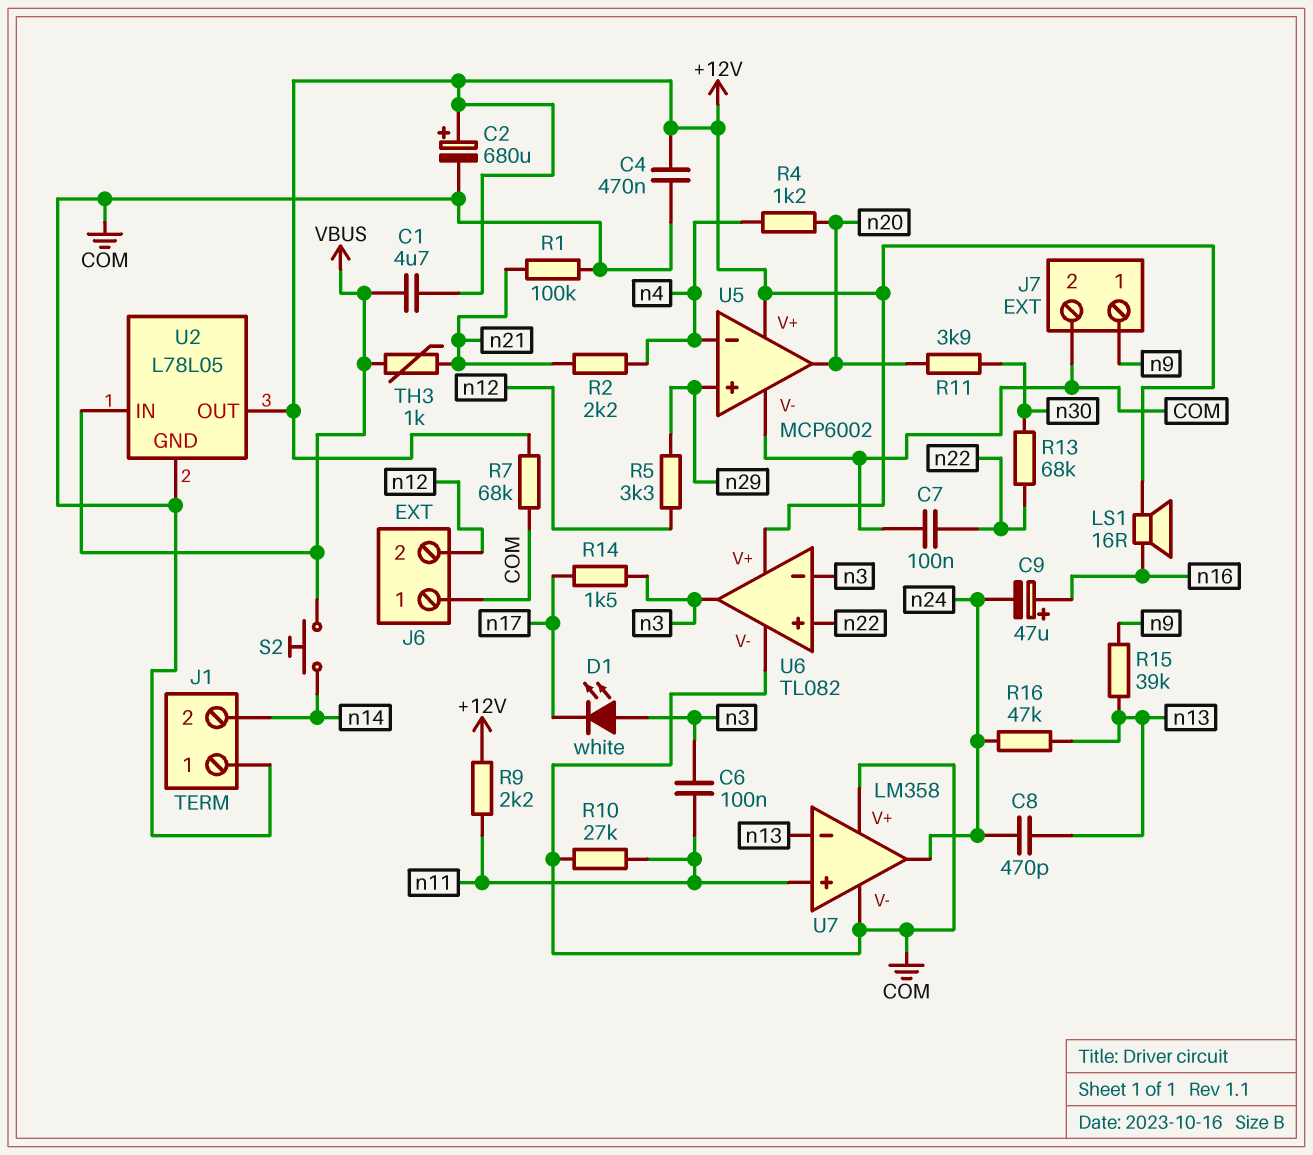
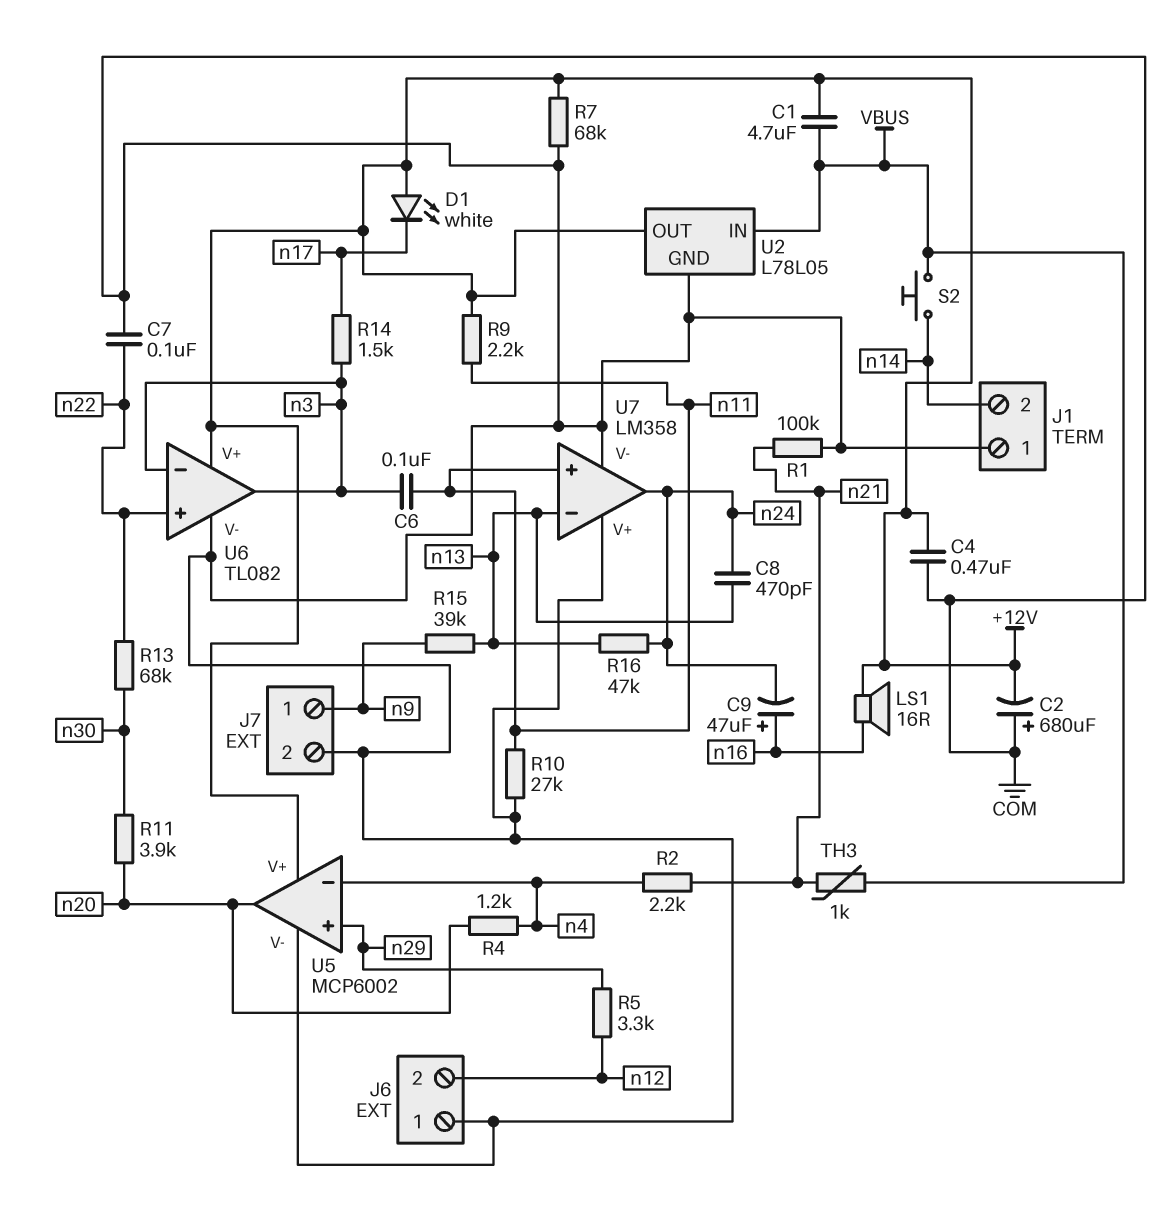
C2: 680uF (plus +12V, minus COM) -> 680uF (plus COM, minus +12V)
D1: LED white (A n3, K n17) -> LED white (A +12V, K n17)

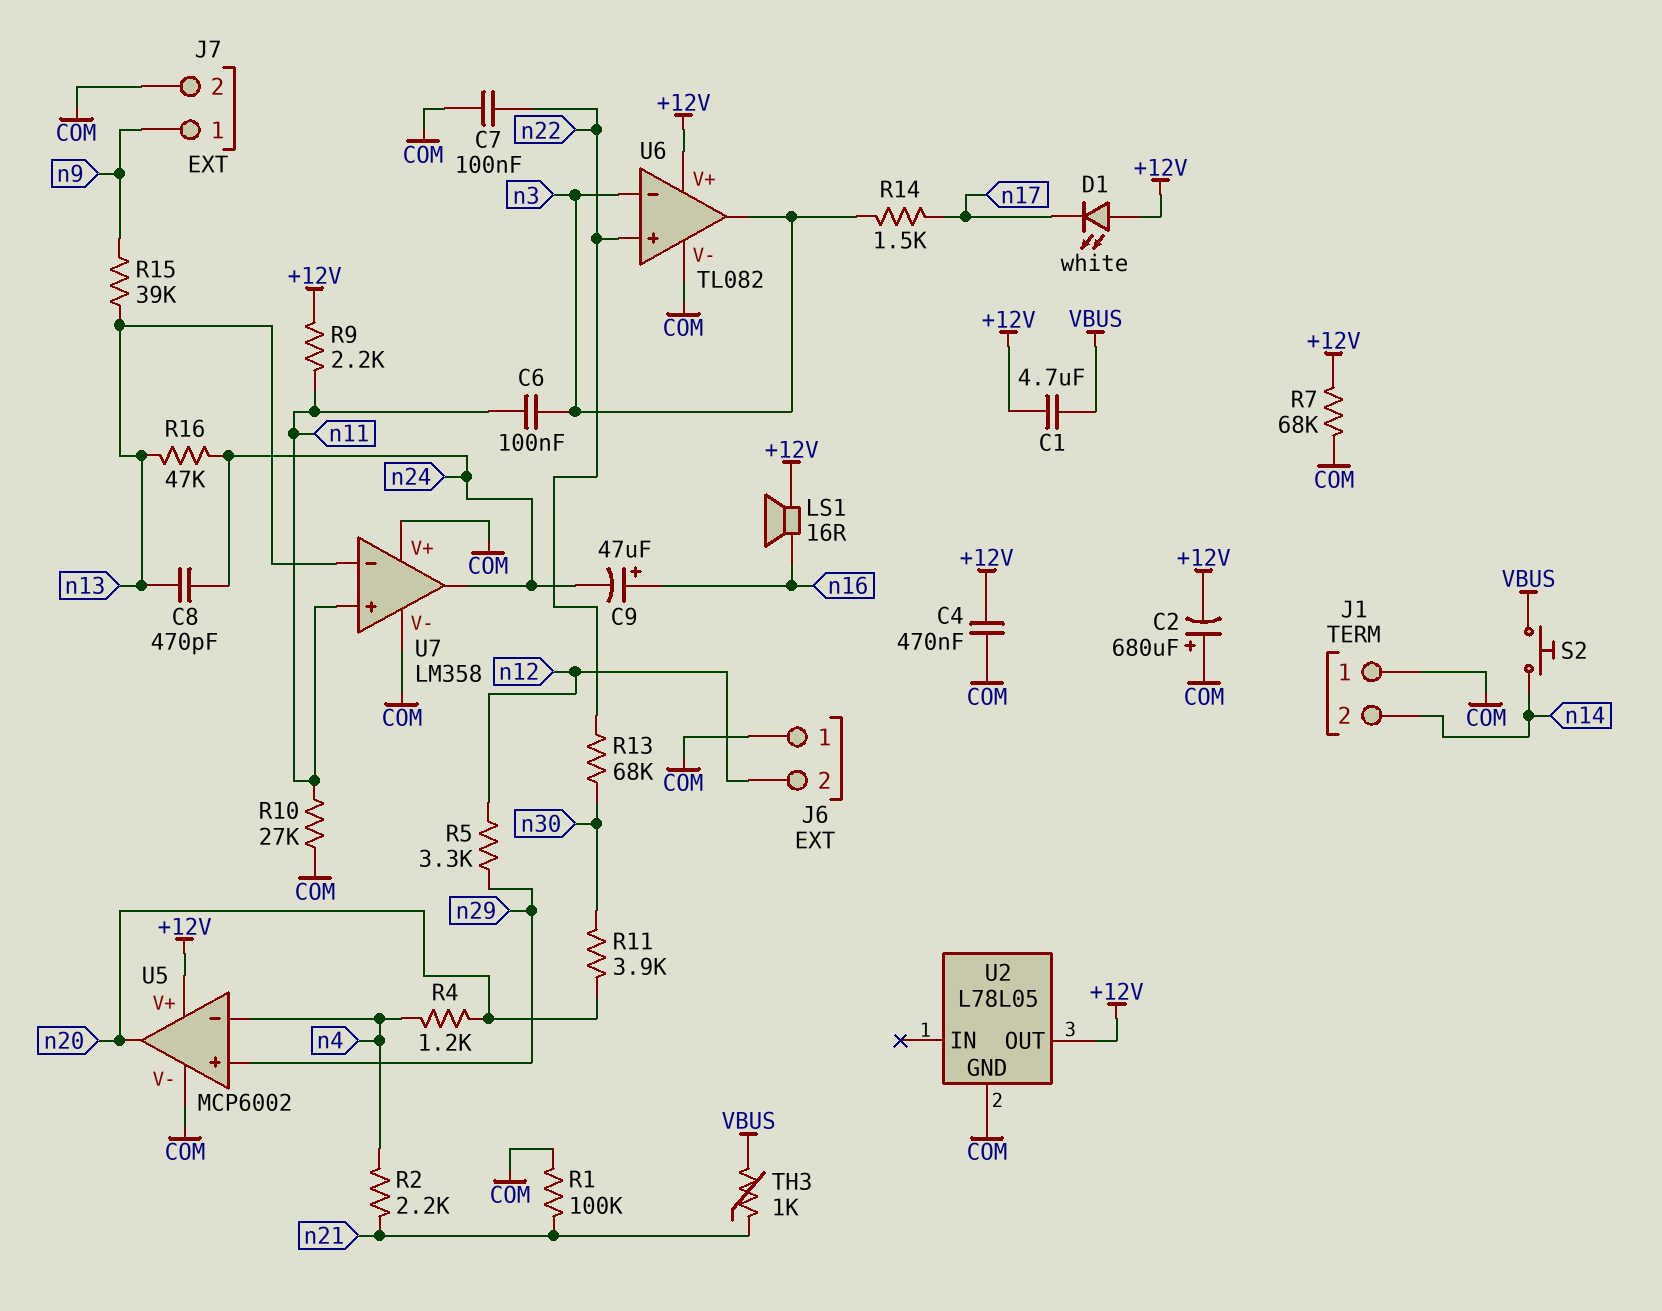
U2 pin IN: VBUS -> none

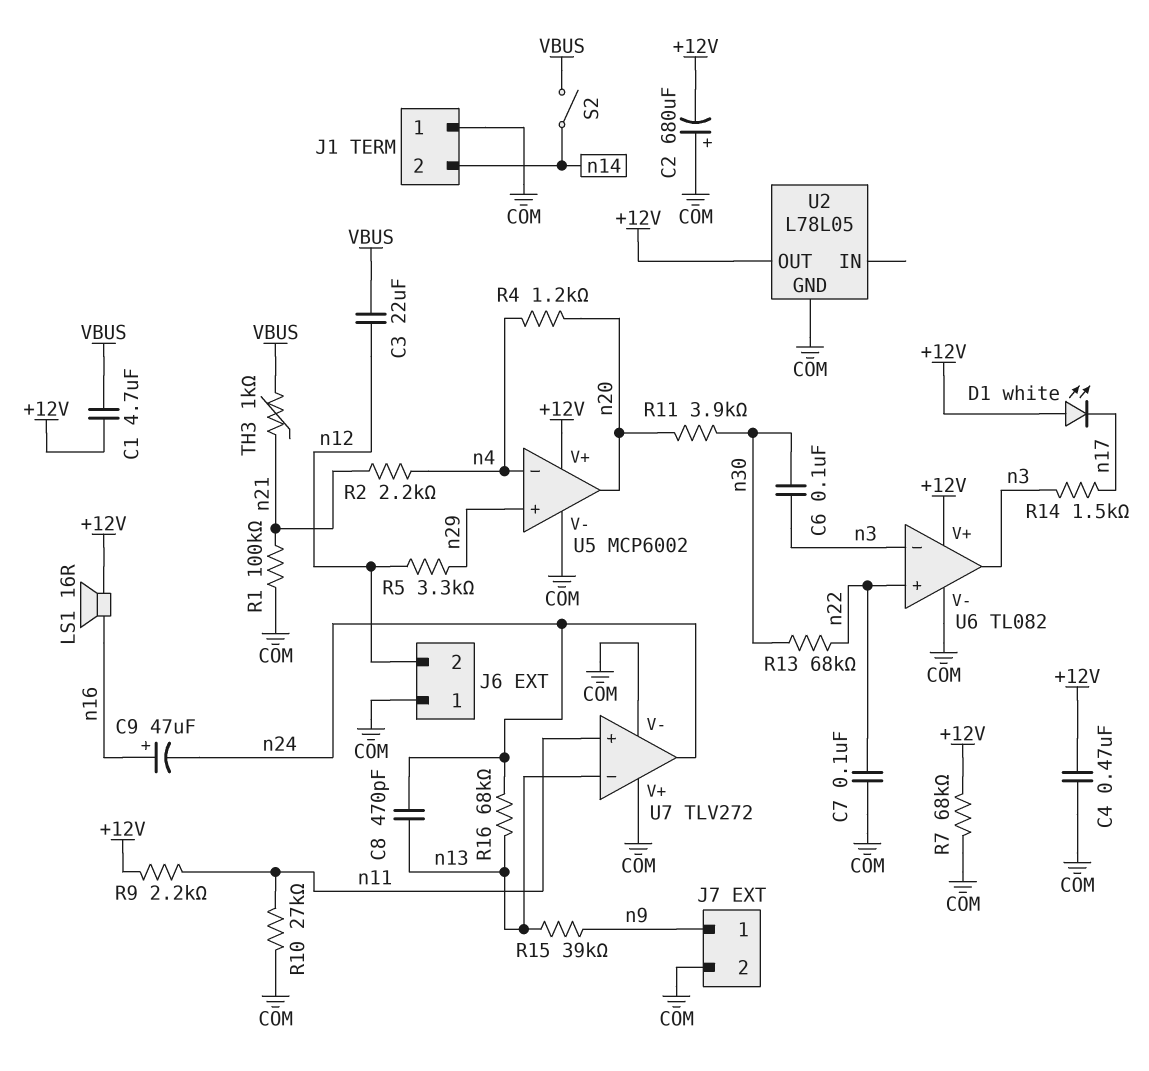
C3: none -> 22uF (VBUS, n12)
C6: 100nF (n3, n11) -> 100nF (n3, n30)
R16: 47k (n13, n24) -> 68k (n13, n24)
S2: button (VBUS, n14) -> switch (VBUS, n14)
U7: LM358 -> TLV272

